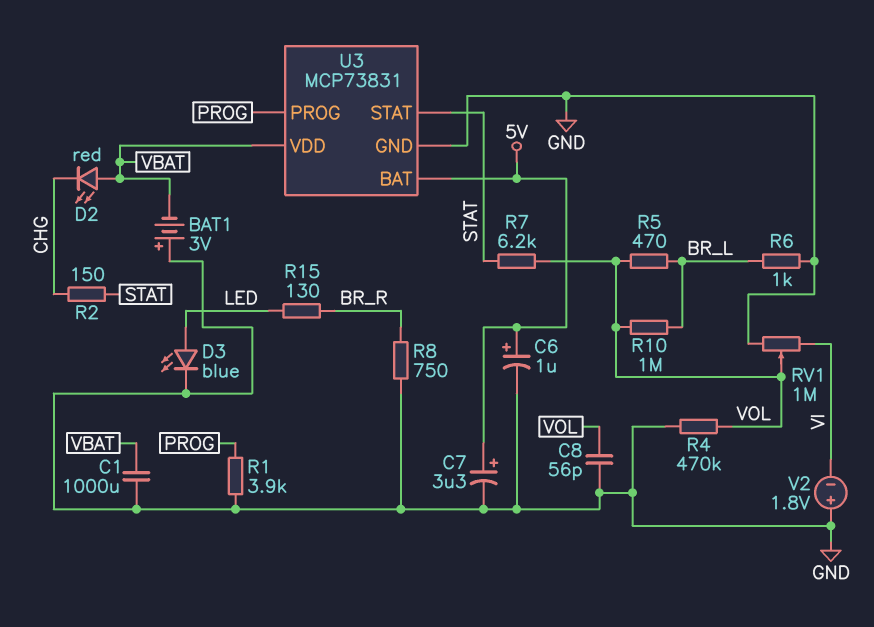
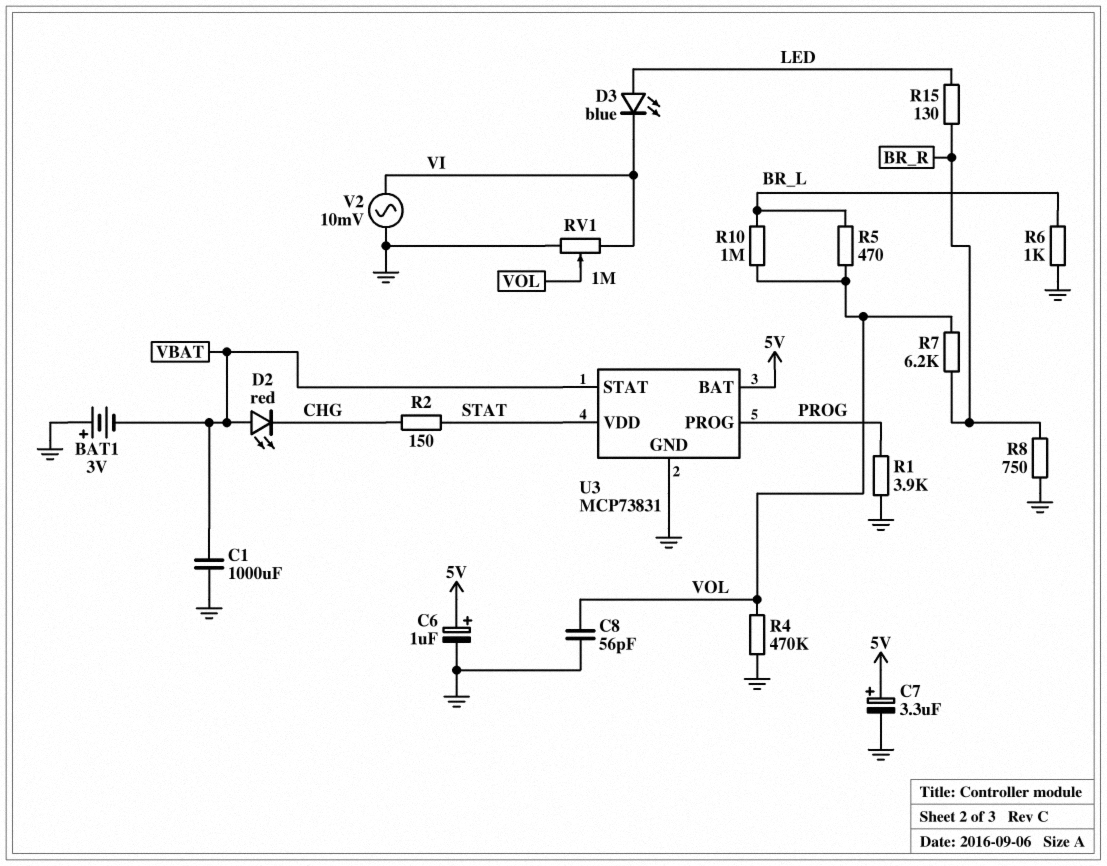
D3: LED blue (A LED, K GND) -> LED blue (A LED, K VI)
R7: 6.2k (STAT, VOL) -> 6.2k (BR_R, VOL)
U3 pin STAT: STAT -> VBAT
U3 pin VDD: VBAT -> STAT
V2: 1.8V (plus GND, minus VI) -> AC 10mV (GND, VI)

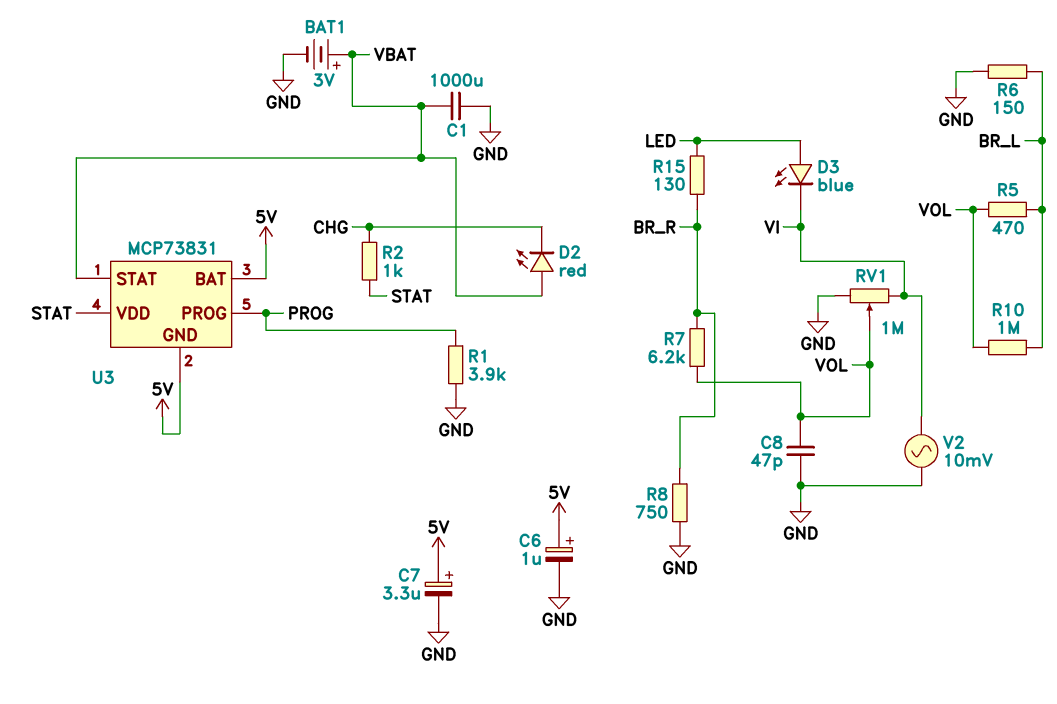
BAT1: 3V (plus GND, minus VBAT) -> 3V (plus VBAT, minus GND)
C8: 56pF (GND, VOL) -> 47pF (GND, VOL)
R2: 150 (CHG, STAT) -> 1k (CHG, STAT)
R4: 470k (GND, VOL) -> none
R6: 1k (BR_L, GND) -> 150 (BR_L, GND)
U3 pin GND: GND -> 5V

